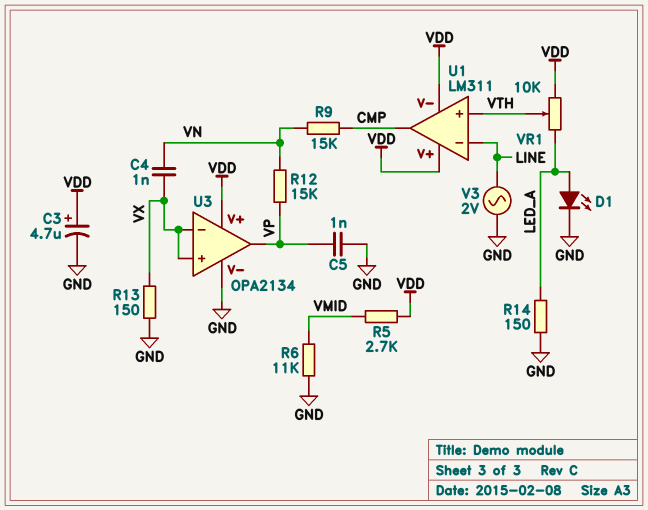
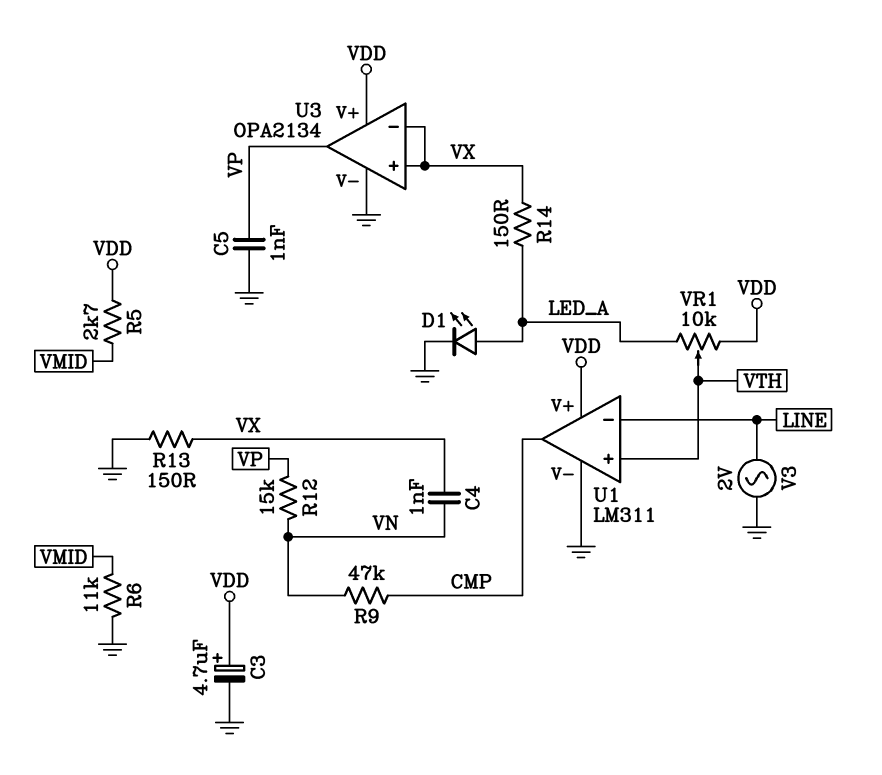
R9: 15k (CMP, VN) -> 47k (CMP, VN)
R14: 150 (GND, LED_A) -> 150 (LED_A, VX)
U1 pin V-: VDD -> GND

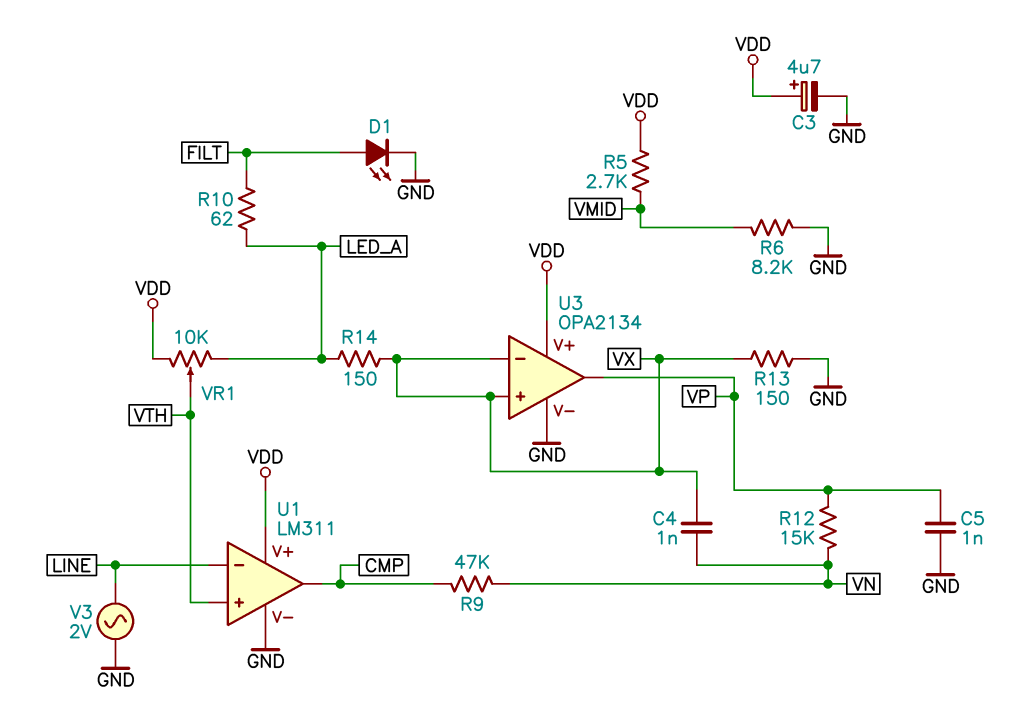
D1: LED (A LED_A, K GND) -> LED (A FILT, K GND)
R6: 11k (GND, VMID) -> 8.2k (GND, VMID)
R10: none -> 62 (FILT, LED_A)

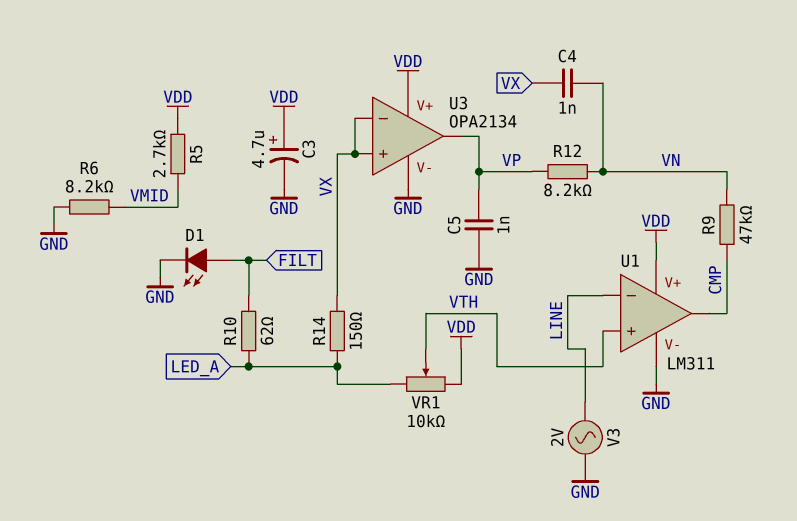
R12: 15k (VN, VP) -> 8.2k (VN, VP)
R13: 150 (GND, VX) -> none

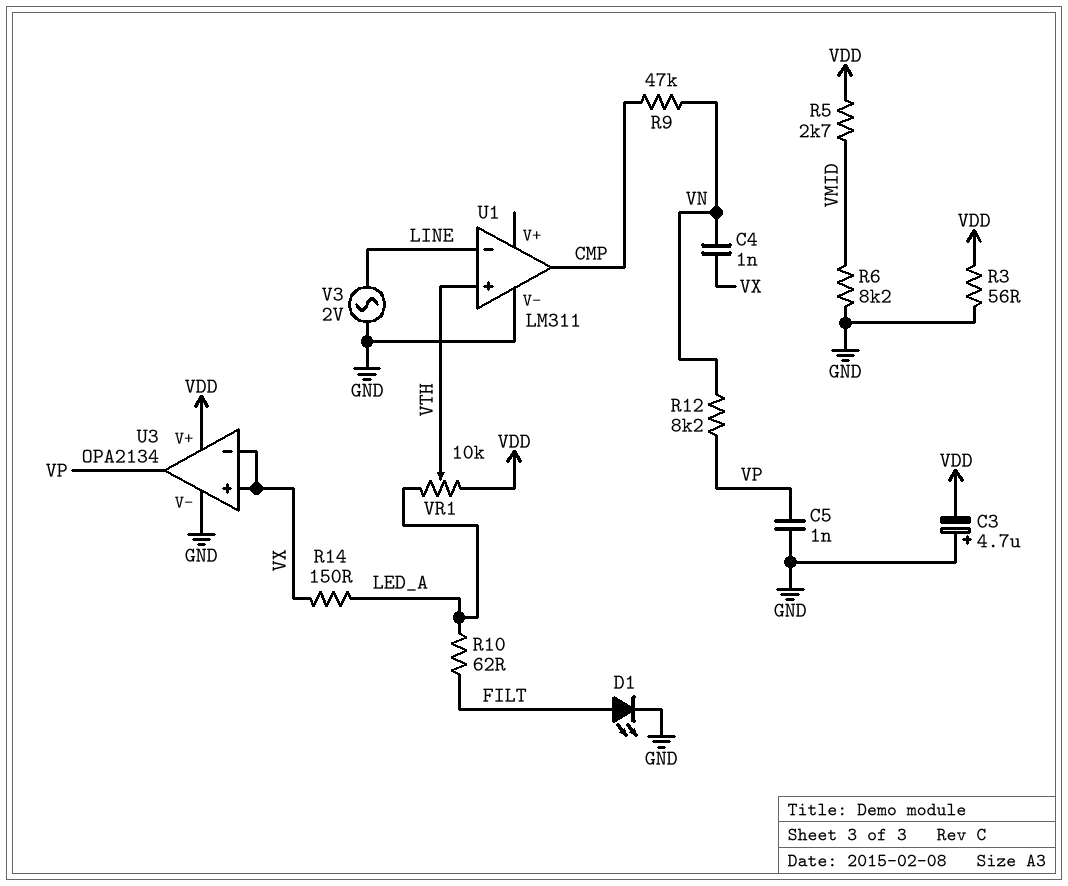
C3: 4.7uF (plus VDD, minus GND) -> 4.7uF (plus GND, minus VDD)
R3: none -> 56 (GND, VDD)
U1 pin V+: VDD -> none

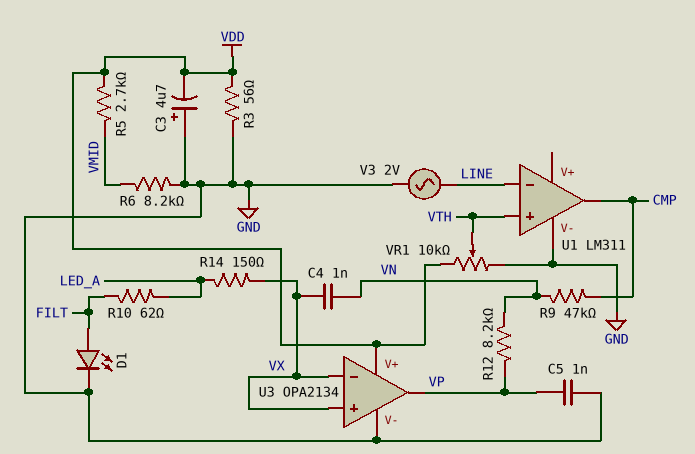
VR1: 10k (LED_A, VDD, wiper VTH) -> 10k (GND, VDD, wiper VTH)

